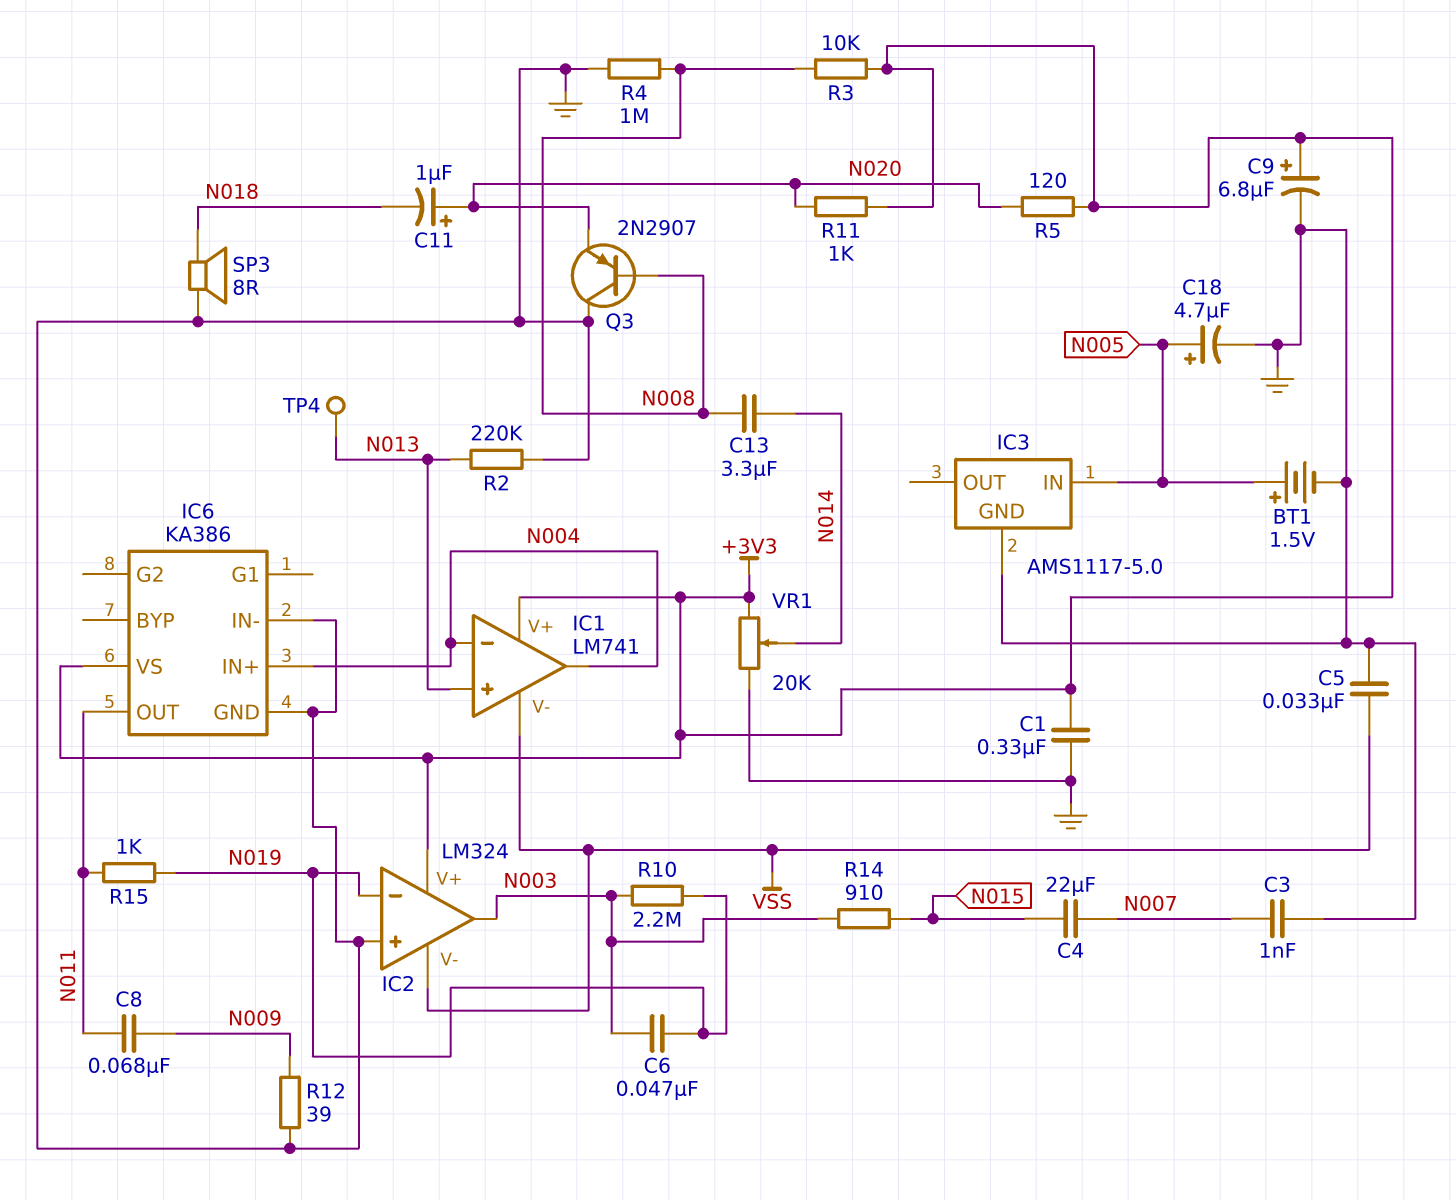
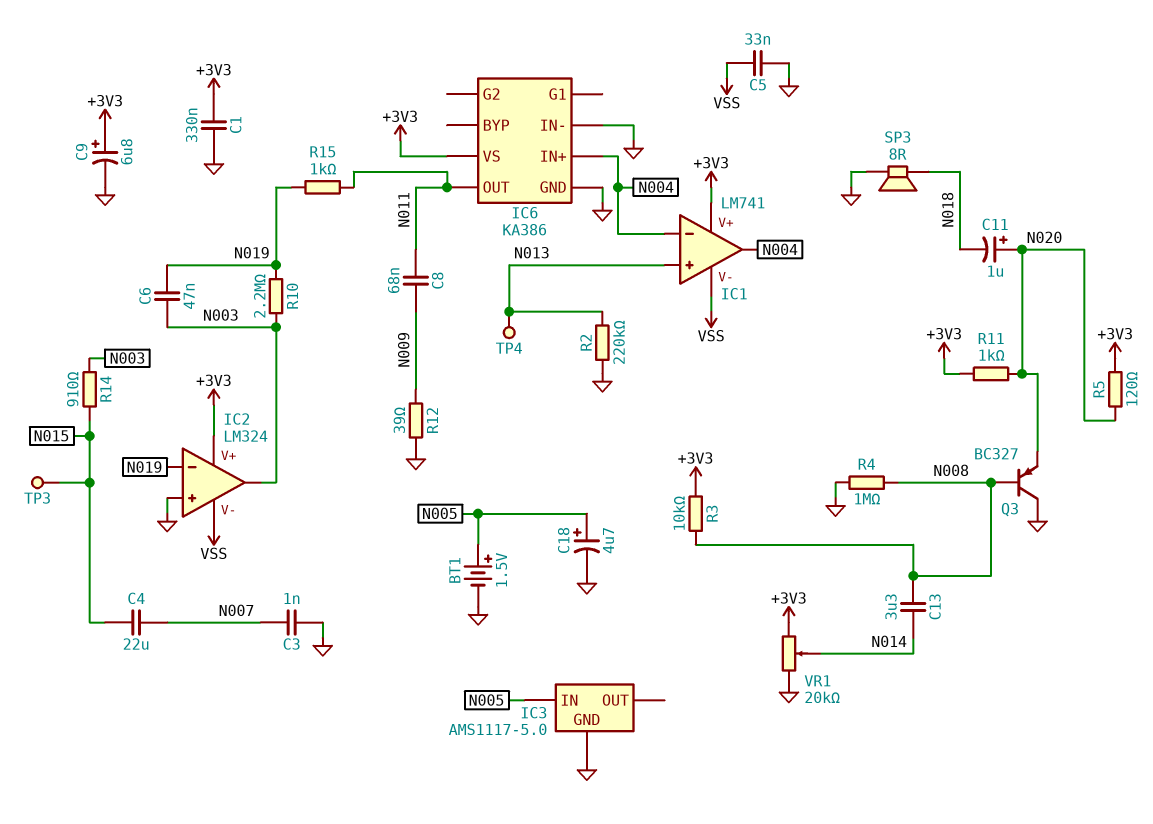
Q3: PNP 2N2907 (B N008, C GND, E N020) -> PNP BC327 (B N008, C GND, E N020)
TP3: none -> test point (N015)

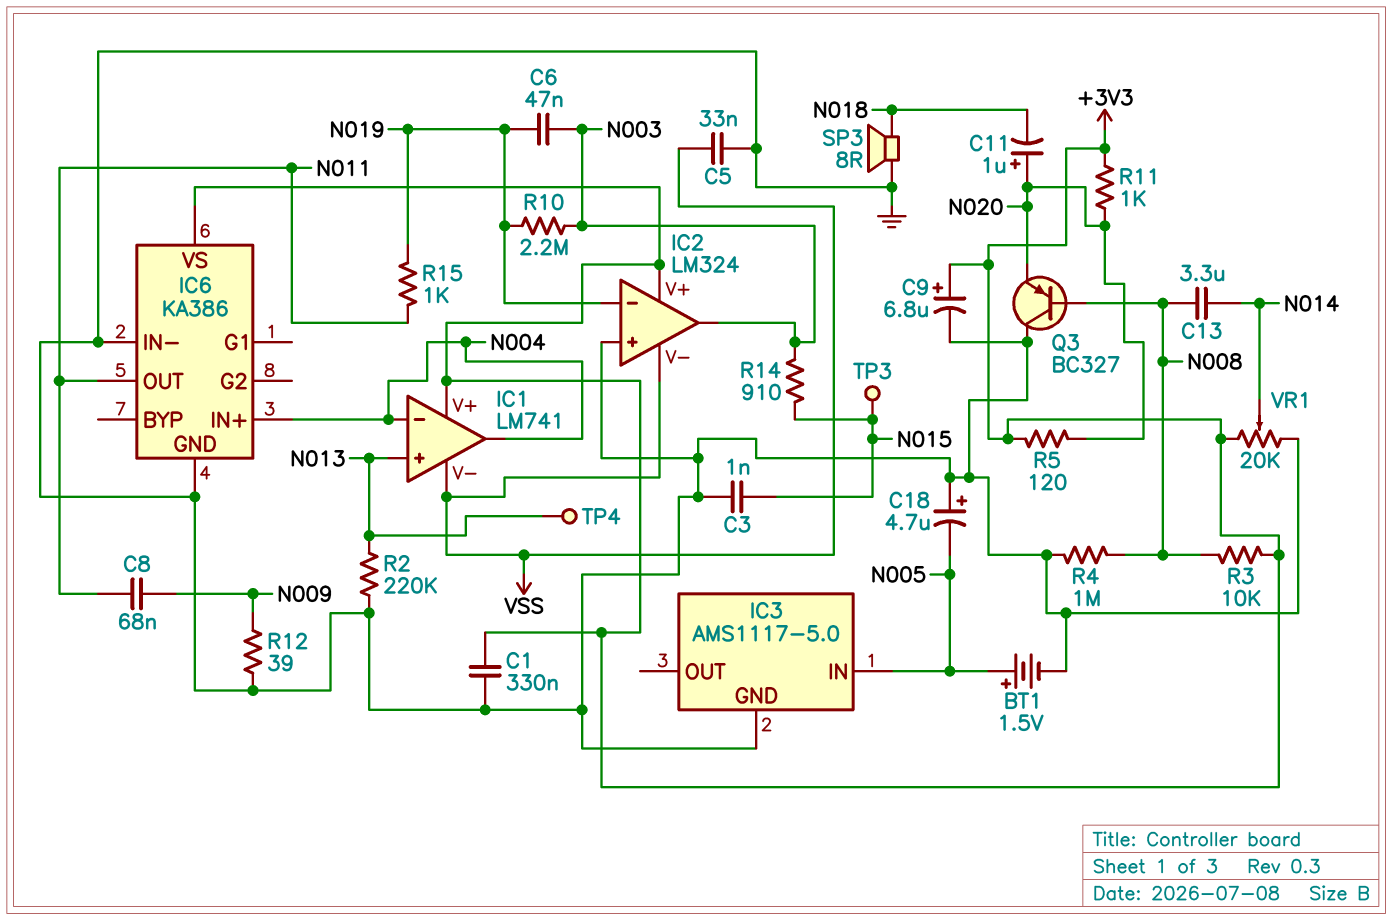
C3: 1nF (GND, N007) -> 1nF (GND, N015)
C4: 22uF (N007, N015) -> none
C18: 4.7uF (plus N005, minus GND) -> 4.7uF (plus GND, minus N005)

